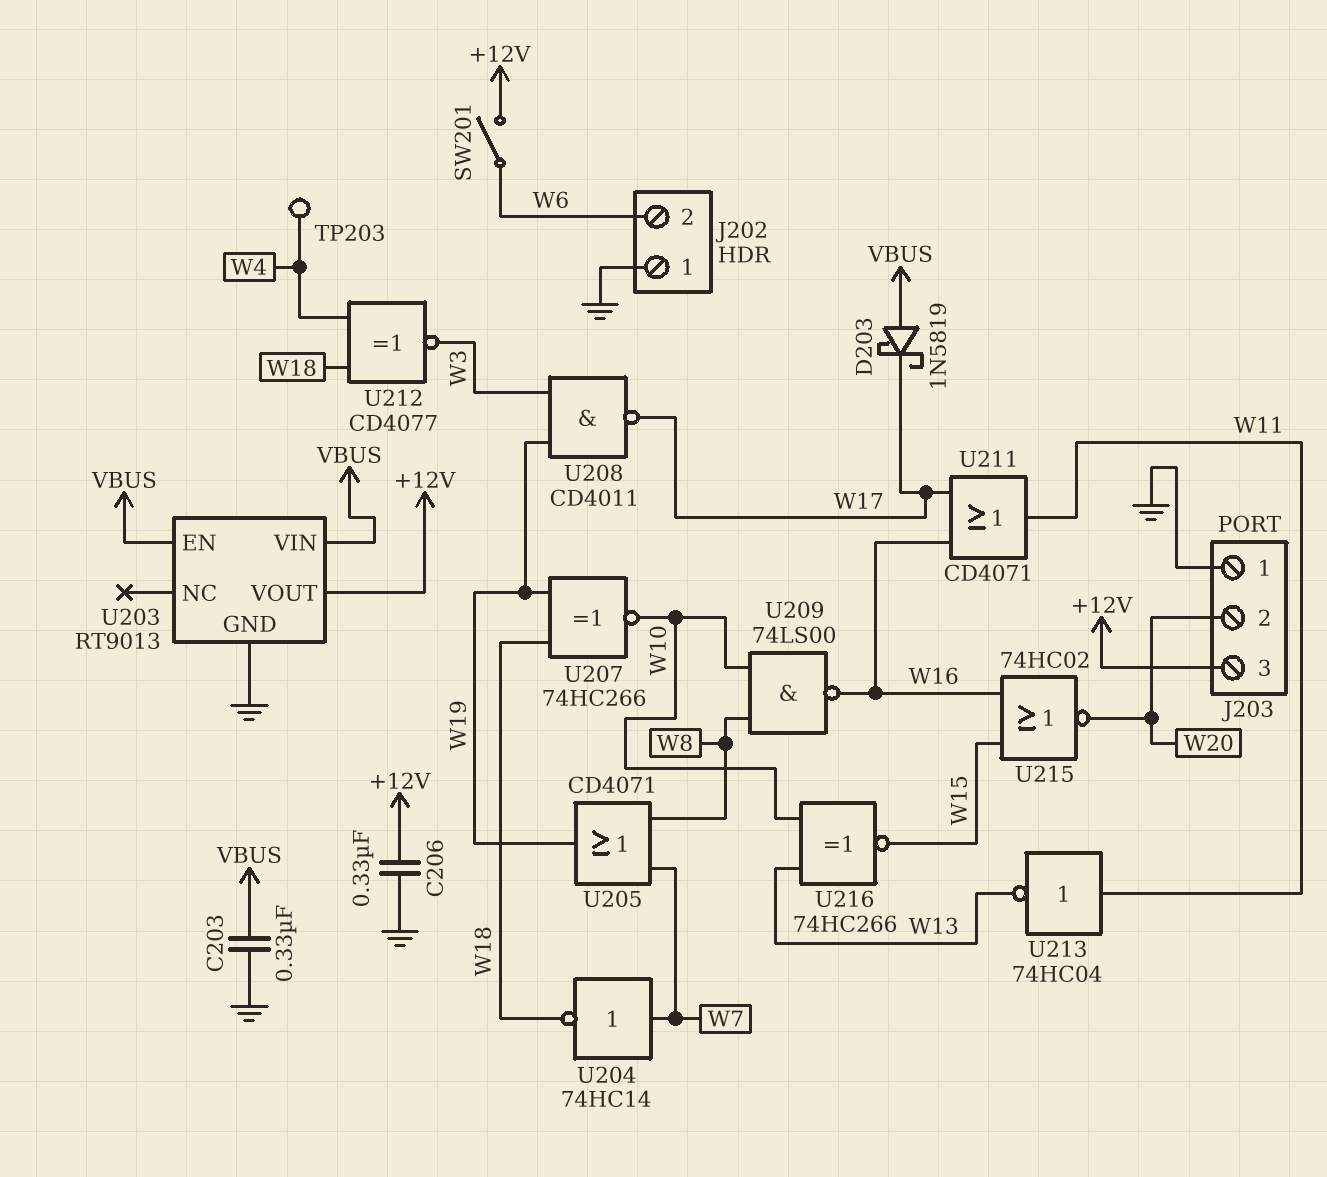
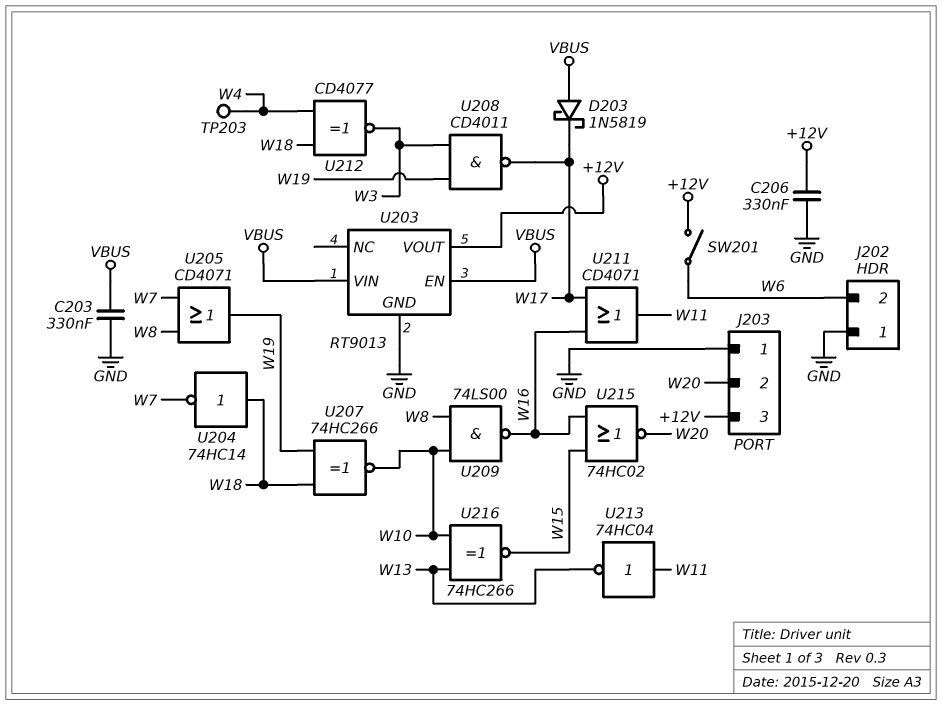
U204: NOT 74HC14 (in W7, out W18) -> NOT 74HC14 (in W18, out W7)

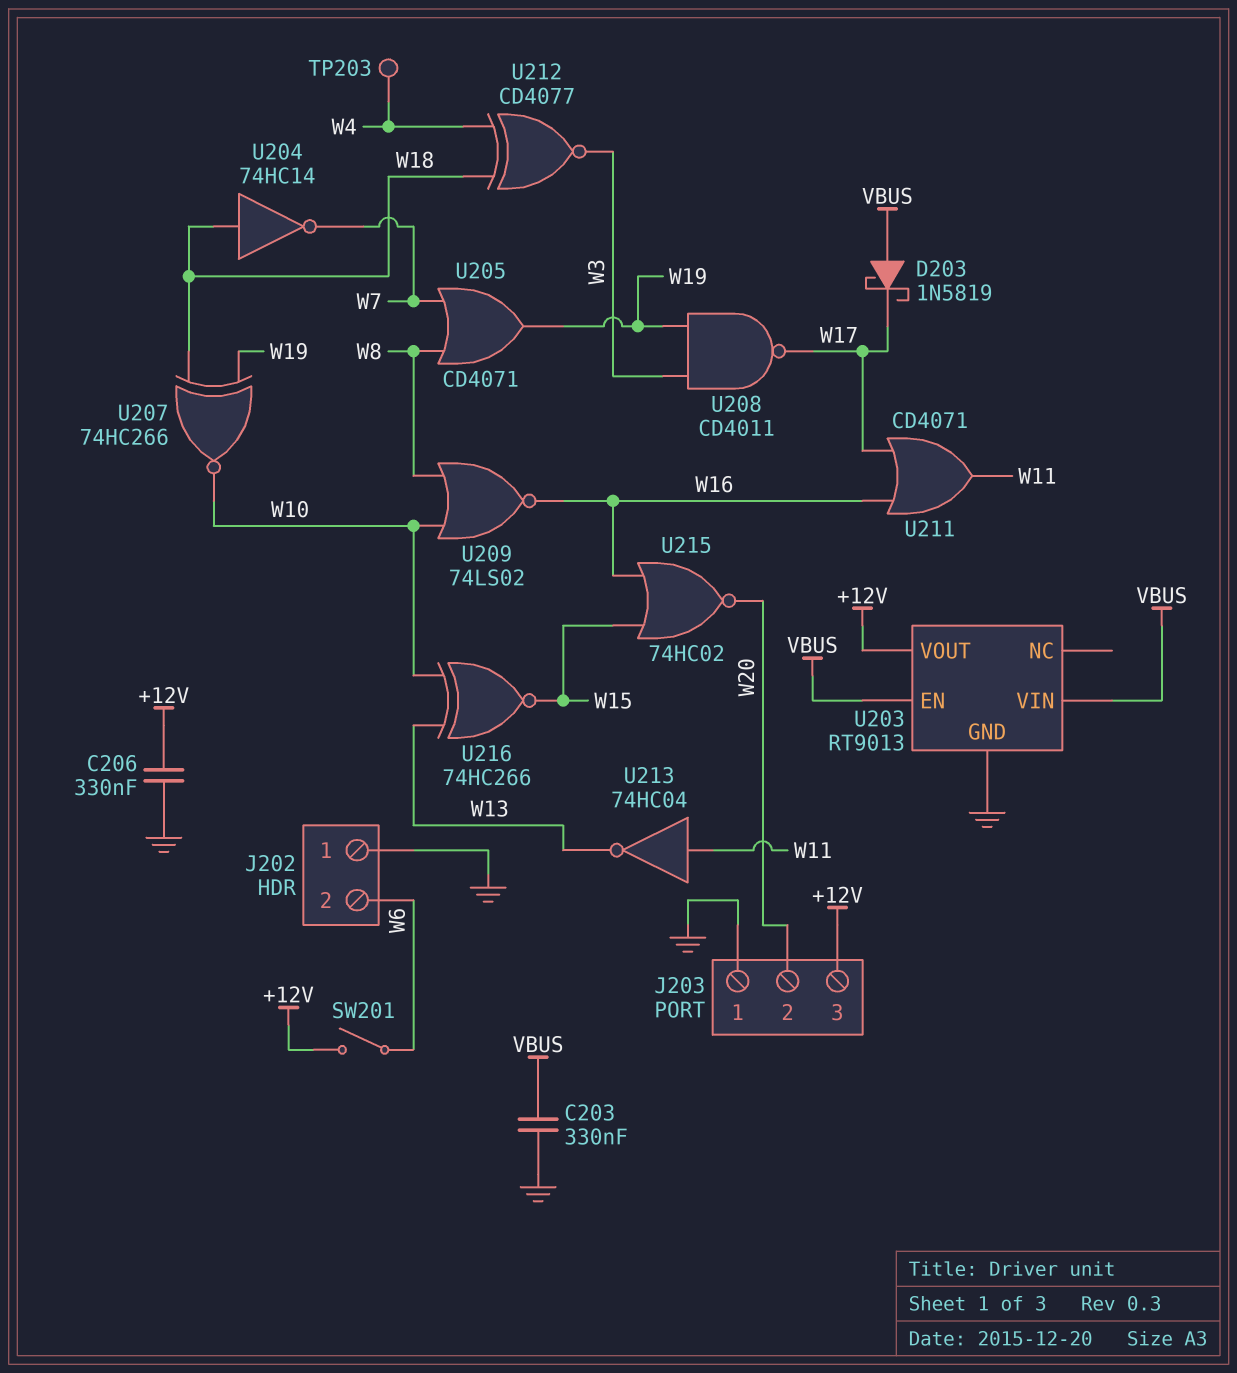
U209: NAND 74LS00 (in W8, in W10, out W16) -> NOR 74LS02 (in W8, in W10, out W16)

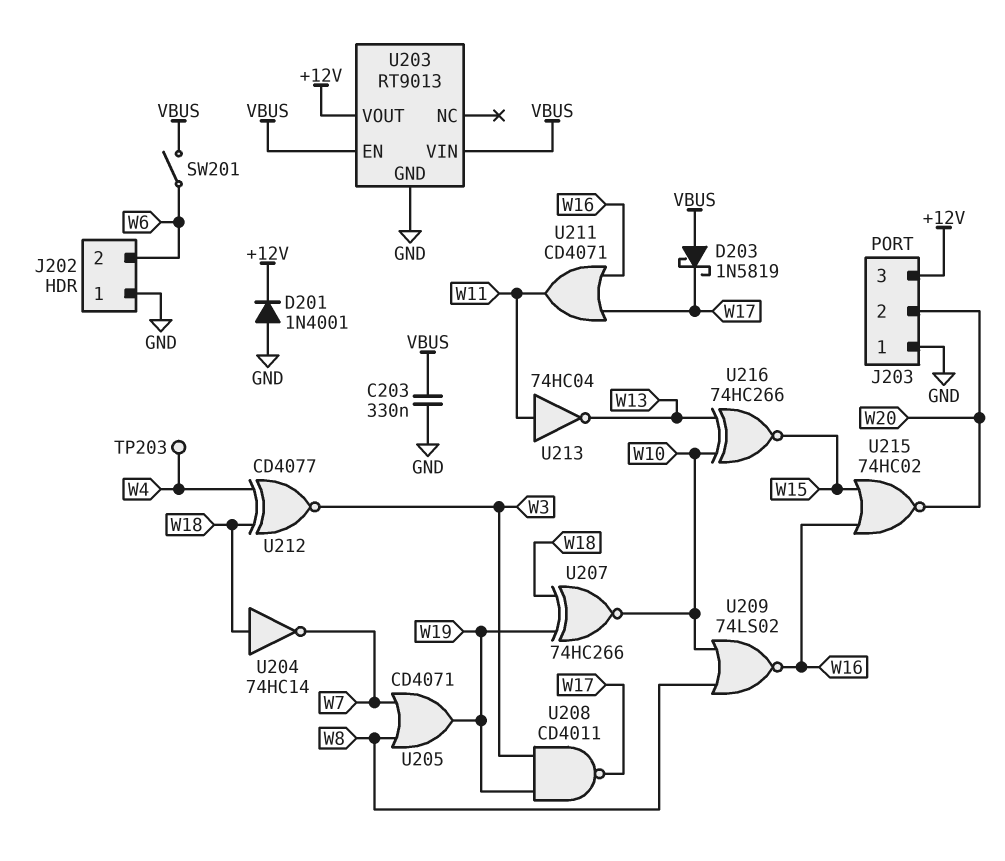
C206: 330nF (+12V, GND) -> none
D201: none -> diode 1N4001 (A GND, K +12V)
SW201: switch (+12V, W6) -> switch (VBUS, W6)

